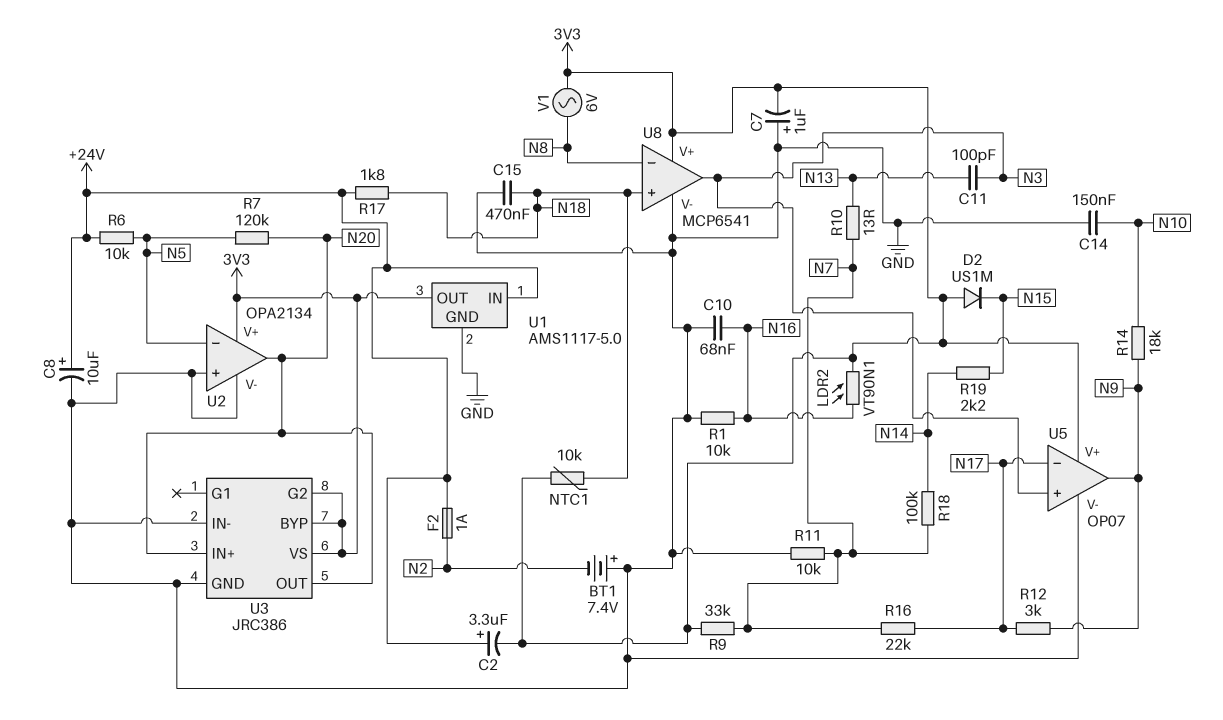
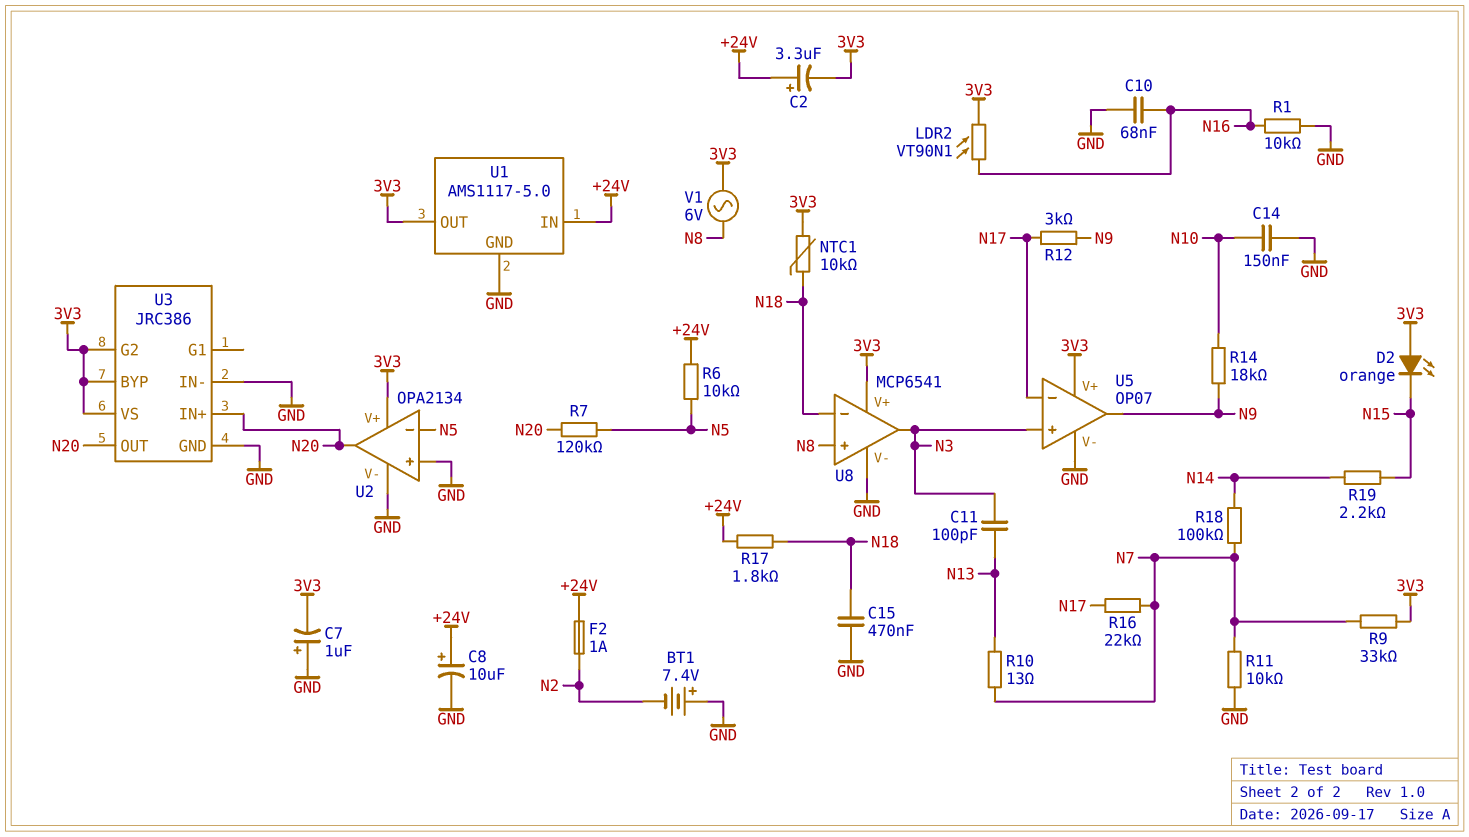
D2: diode US1M (A 3V3, K N15) -> LED orange (A 3V3, K N15)
U8 pin in+: N18 -> N8
U8 pin in-: N8 -> N18

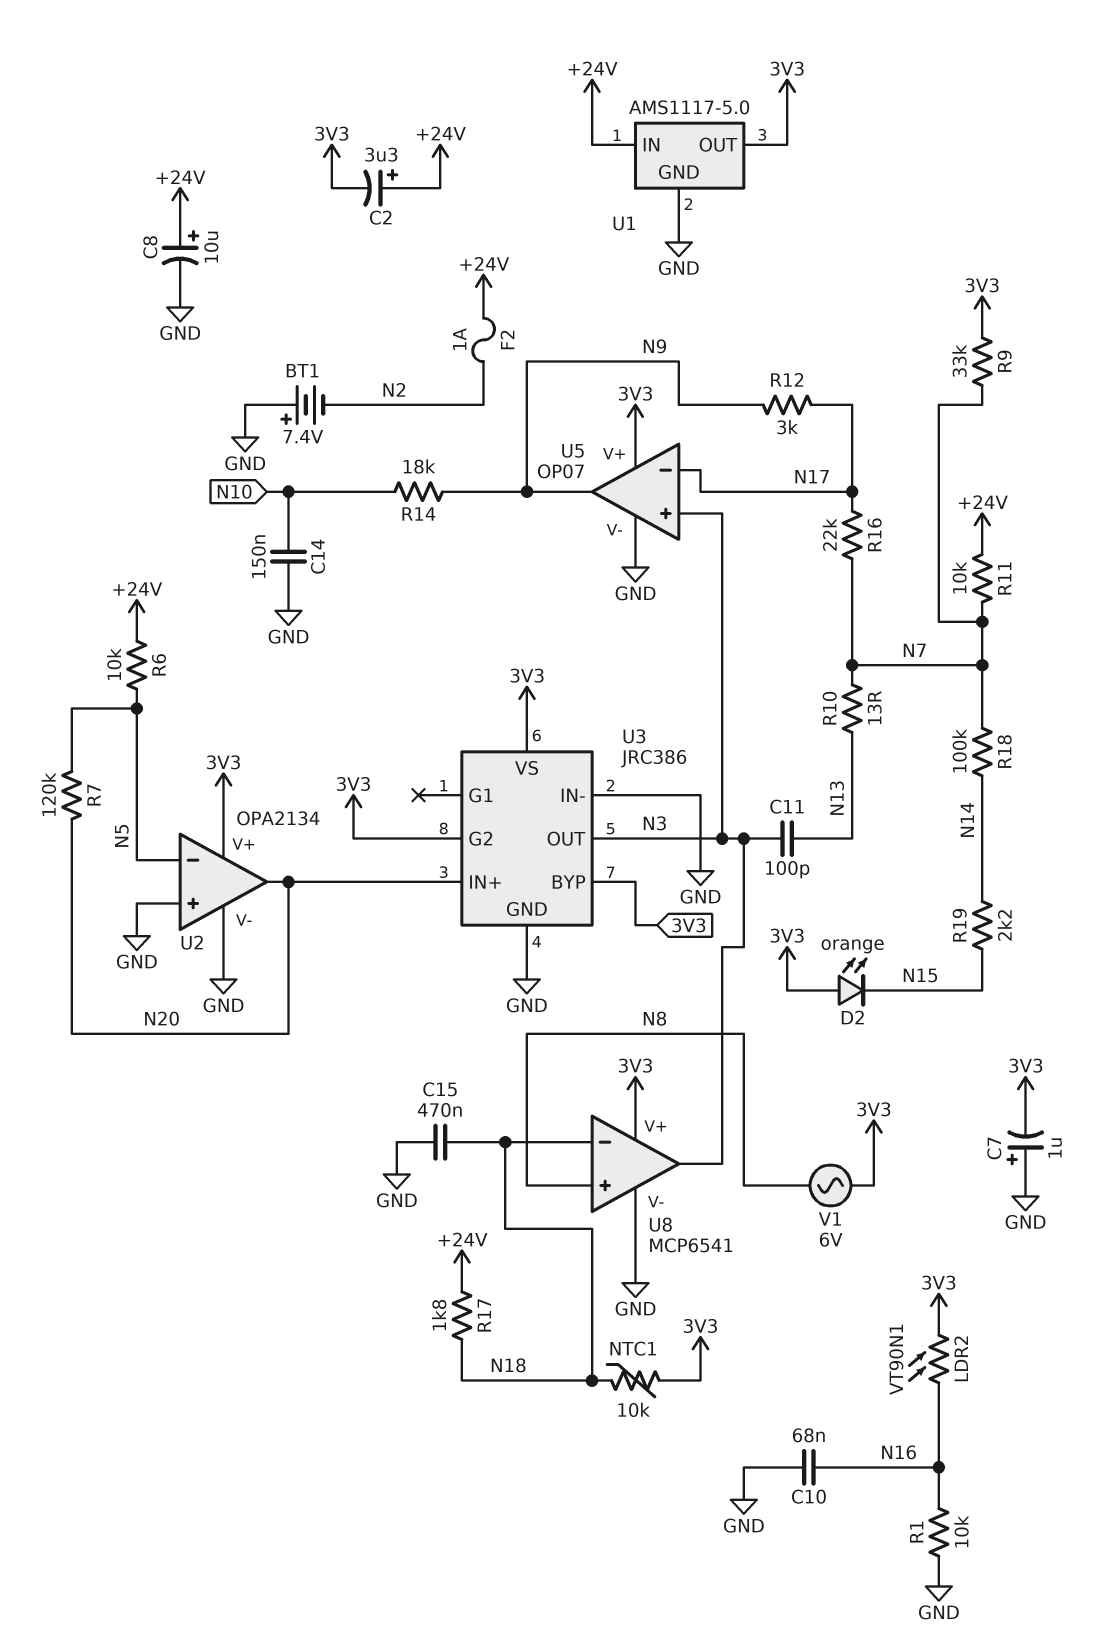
R11: 10k (GND, N7) -> 10k (+24V, N7)
U3 pin OUT: N20 -> N3

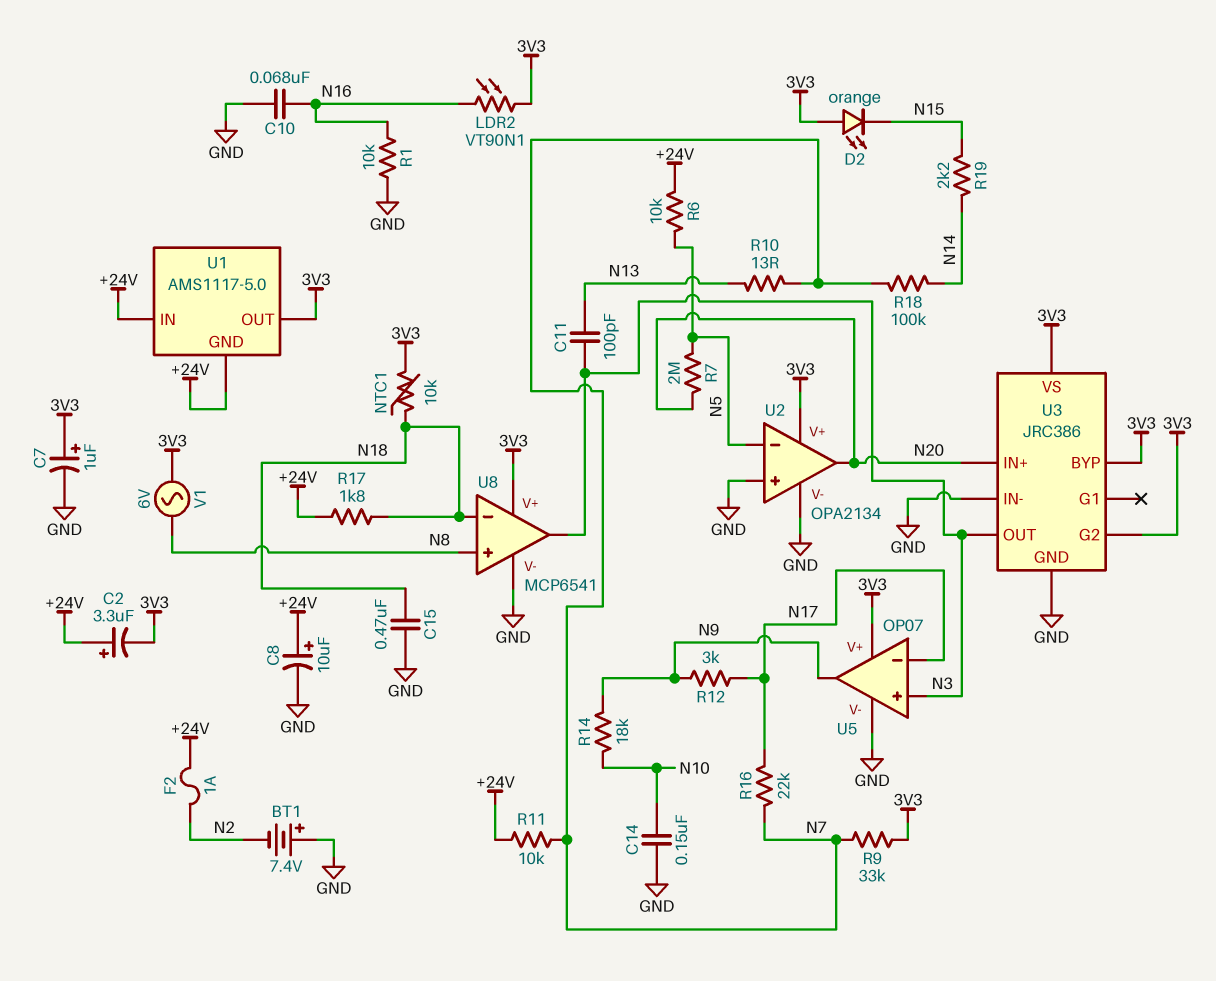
C7: 1uF (plus GND, minus 3V3) -> 1uF (plus 3V3, minus GND)
R7: 120k (N5, N20) -> 2M (N5, N20)
U1 pin GND: GND -> +24V

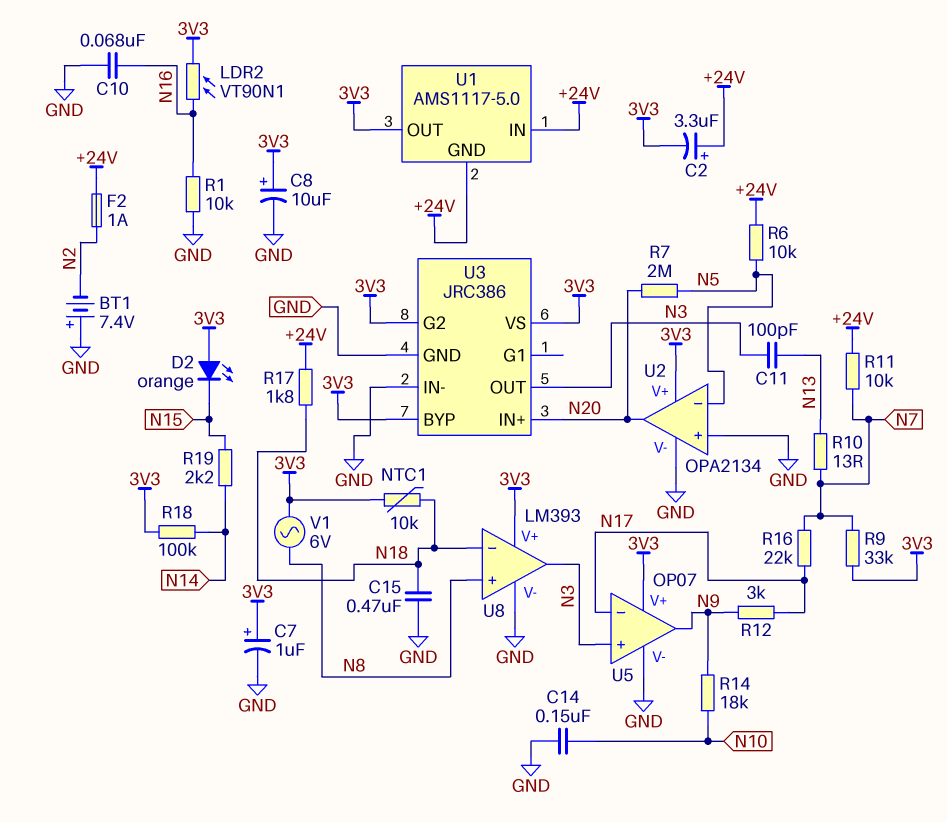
C8: 10uF (plus +24V, minus GND) -> 10uF (plus 3V3, minus GND)
R18: 100k (N7, N14) -> 100k (3V3, N14)
U8: MCP6541 -> LM393

